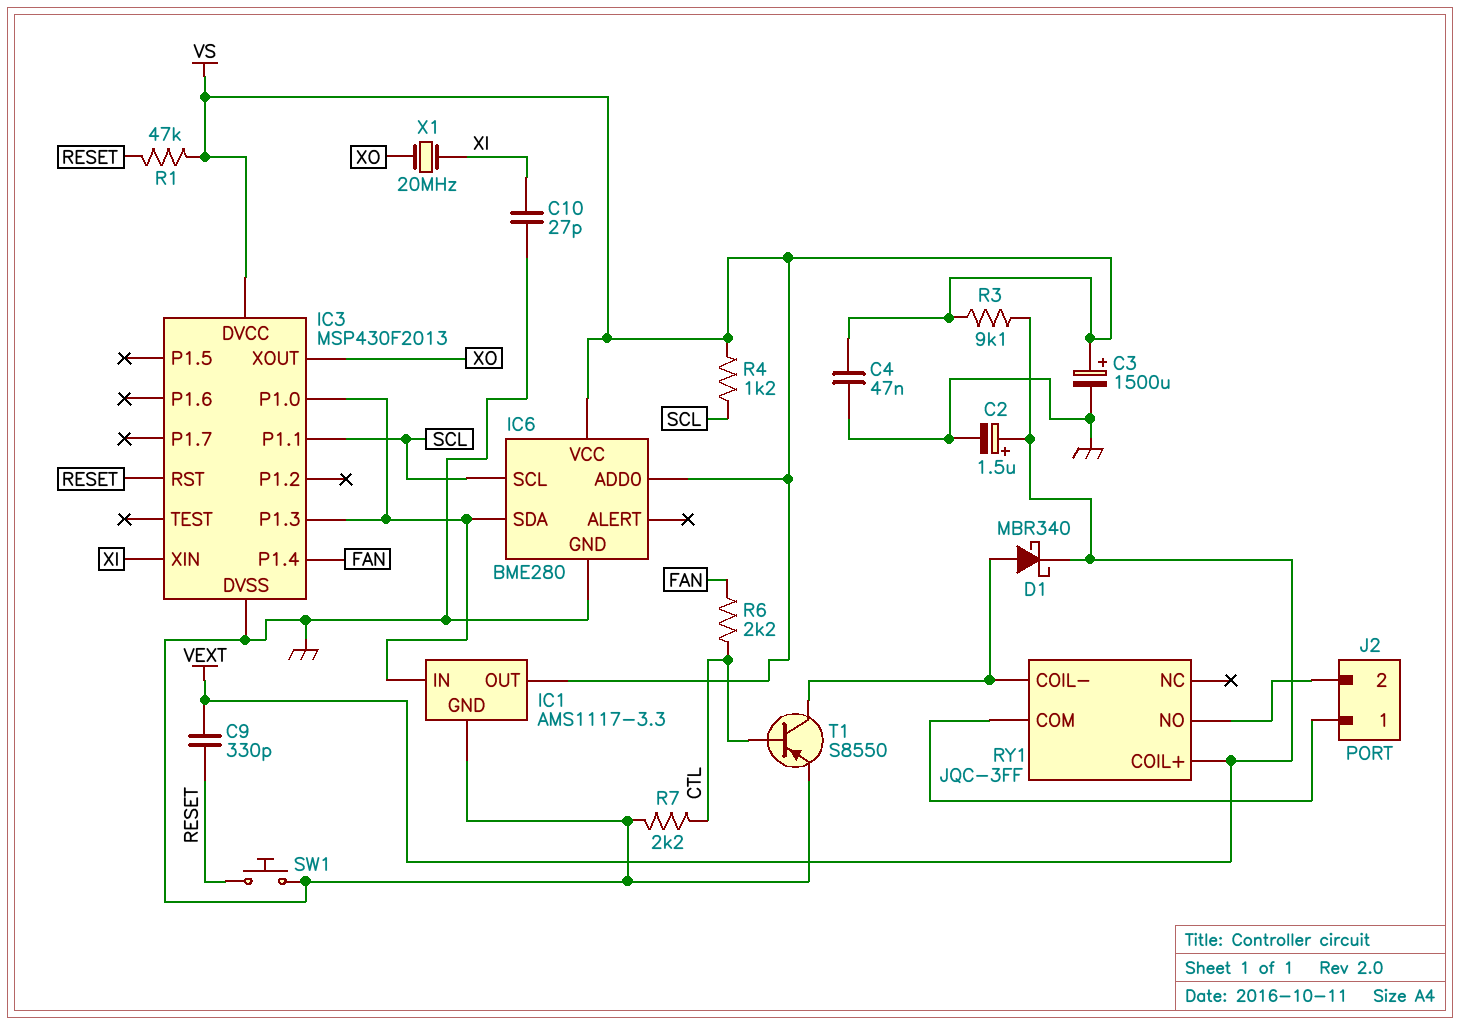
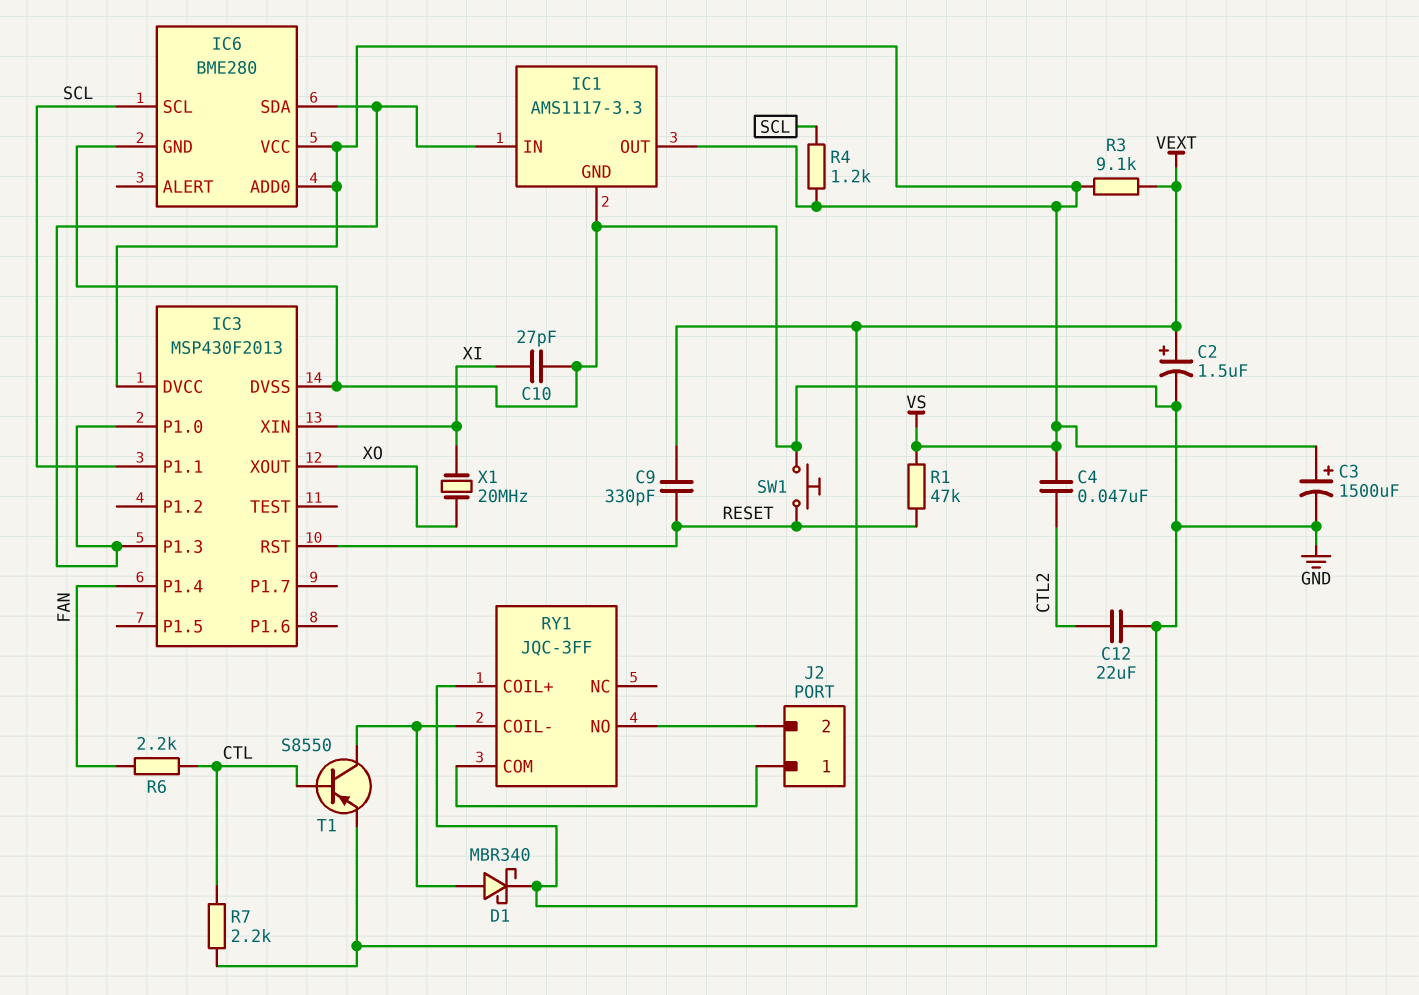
C4: 47nF (GND, VS) -> 47nF (CTL2, VS)
C12: none -> 22uF (CTL2, GND)

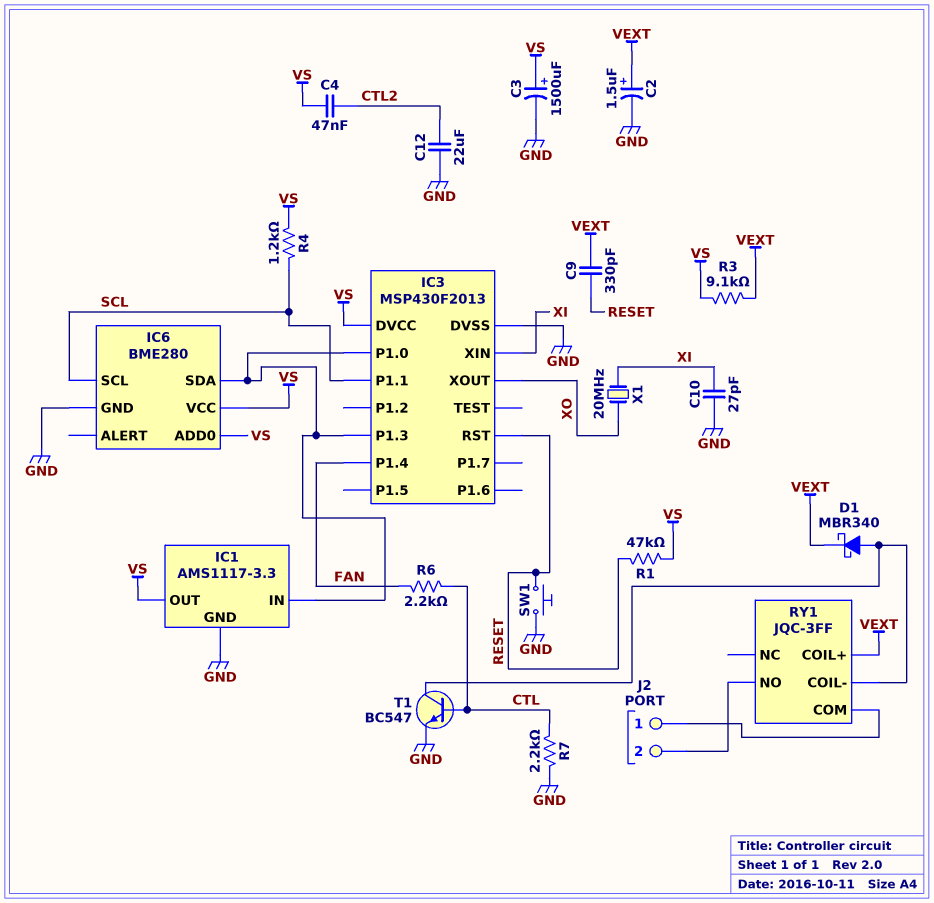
T1: PNP S8550 (B CTL, C RY1/COIL-, E GND) -> NPN BC547 (B CTL, C RY1/COIL-, E GND)

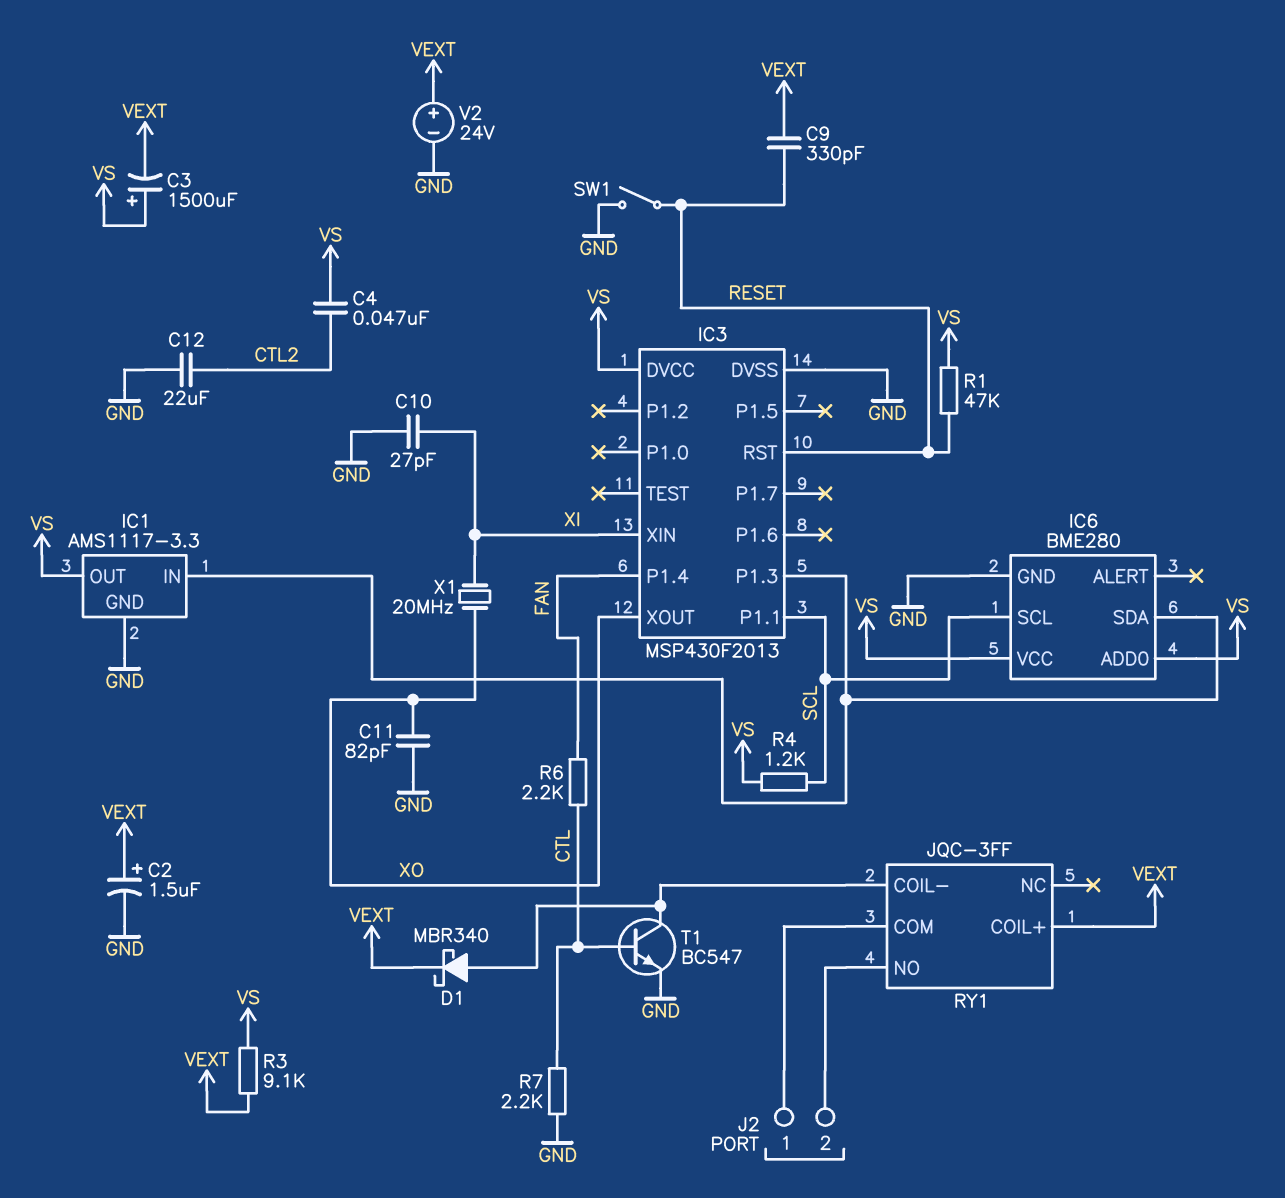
C3: 1500uF (plus VS, minus GND) -> 1500uF (plus VS, minus VEXT)
C11: none -> 82pF (GND, XO)
IC3 pin P1.0: IC1/IN -> none
SW1: button (GND, RESET) -> switch (GND, RESET)
V2: none -> 24V (plus VEXT, minus GND)

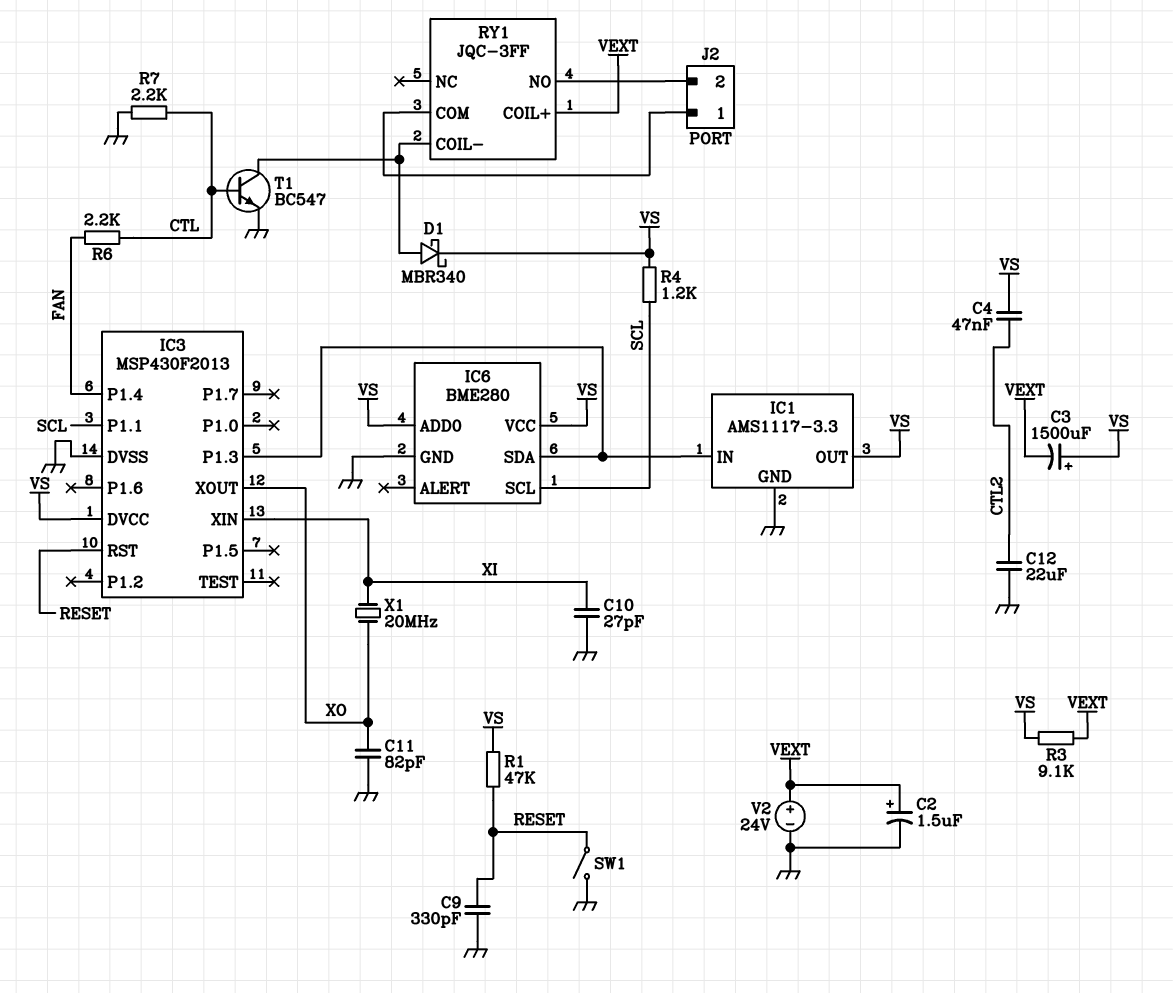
C9: 330pF (RESET, VEXT) -> 330pF (GND, RESET)
D1: schottky MBR340 (A RY1/COIL-, K VEXT) -> schottky MBR340 (A RY1/COIL-, K VS)

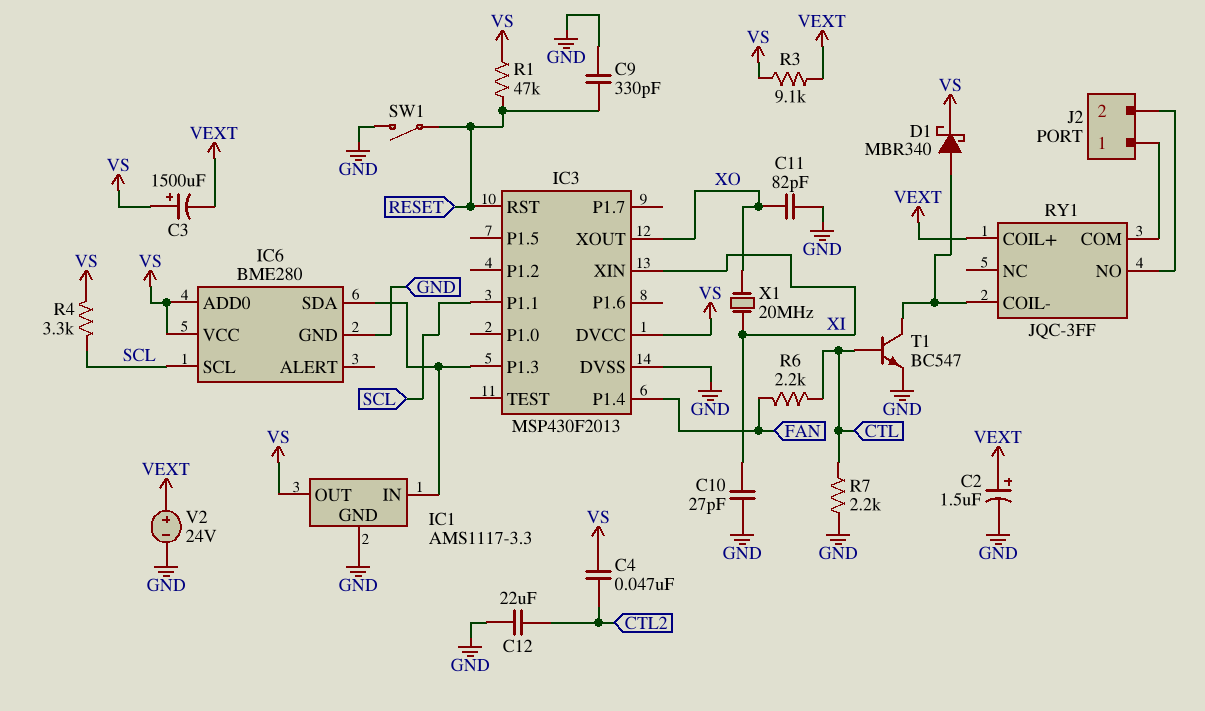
R4: 1.2k (SCL, VS) -> 3.3k (SCL, VS)

